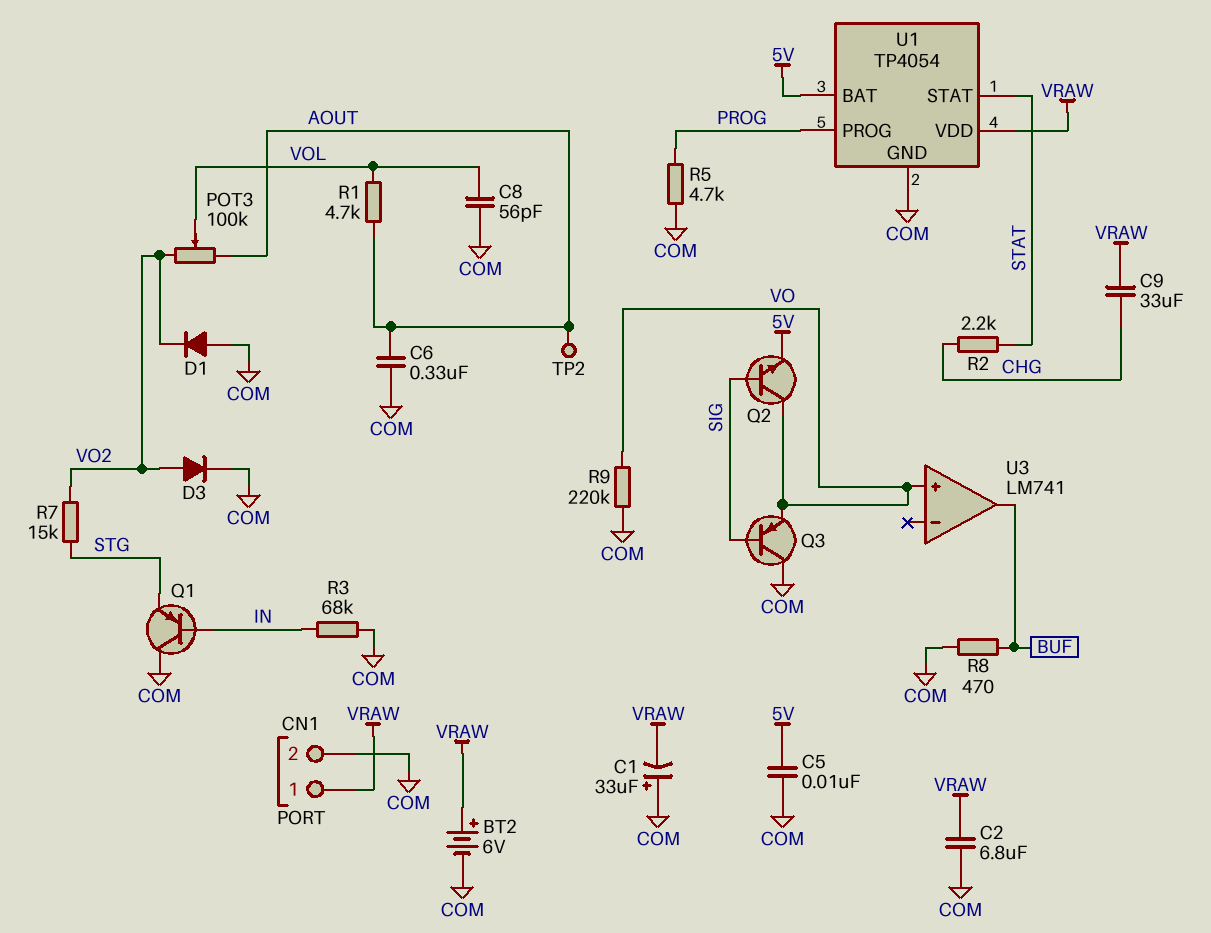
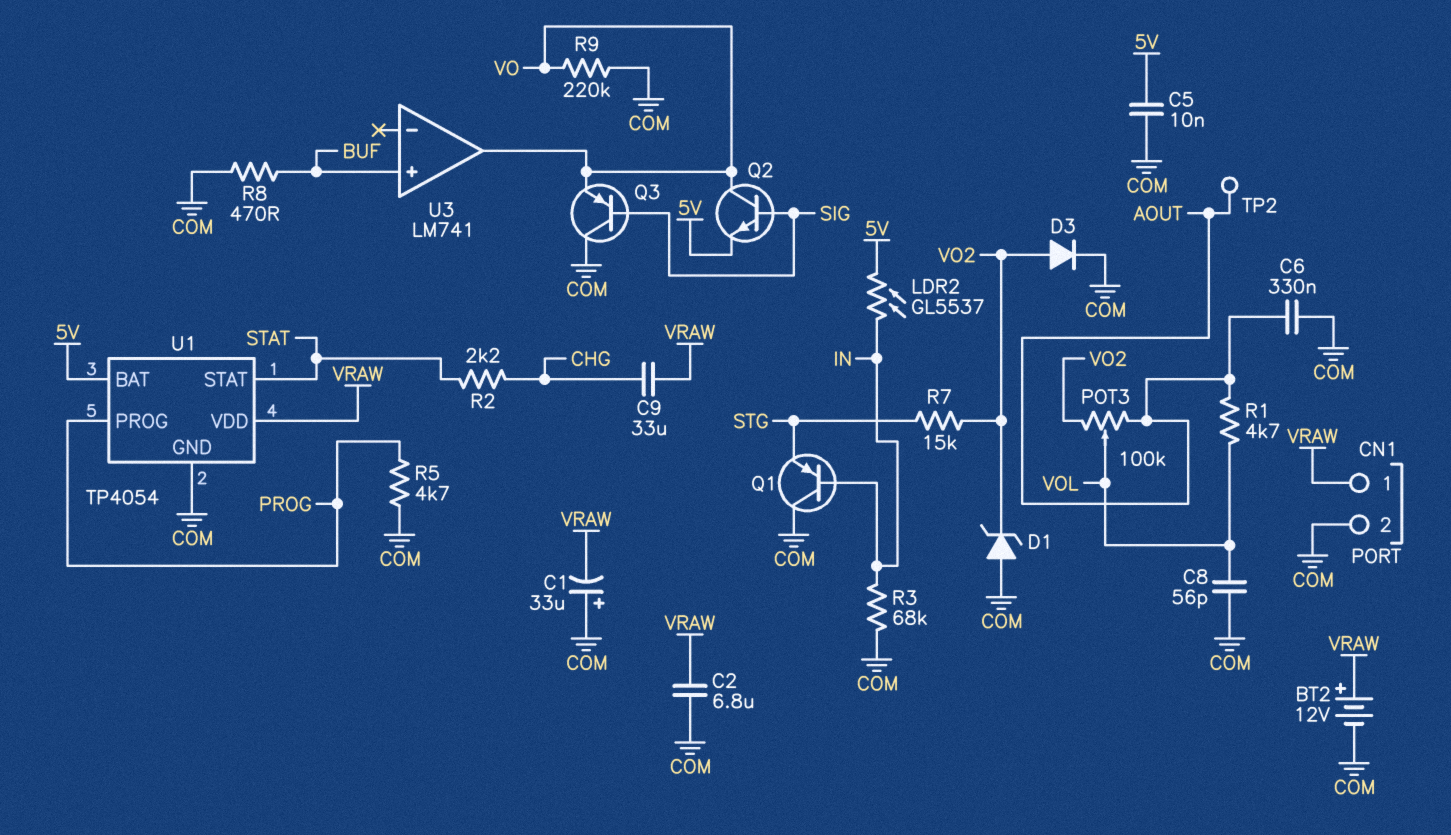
BT2: 6V (plus VRAW, minus COM) -> 12V (plus VRAW, minus COM)
D1: diode (A COM, K VO2) -> zener (A COM, K VO2)
LDR2: none -> GL5537 (5V, IN)
U3 pin in+: VO -> BUF
U3 pin out: BUF -> VO

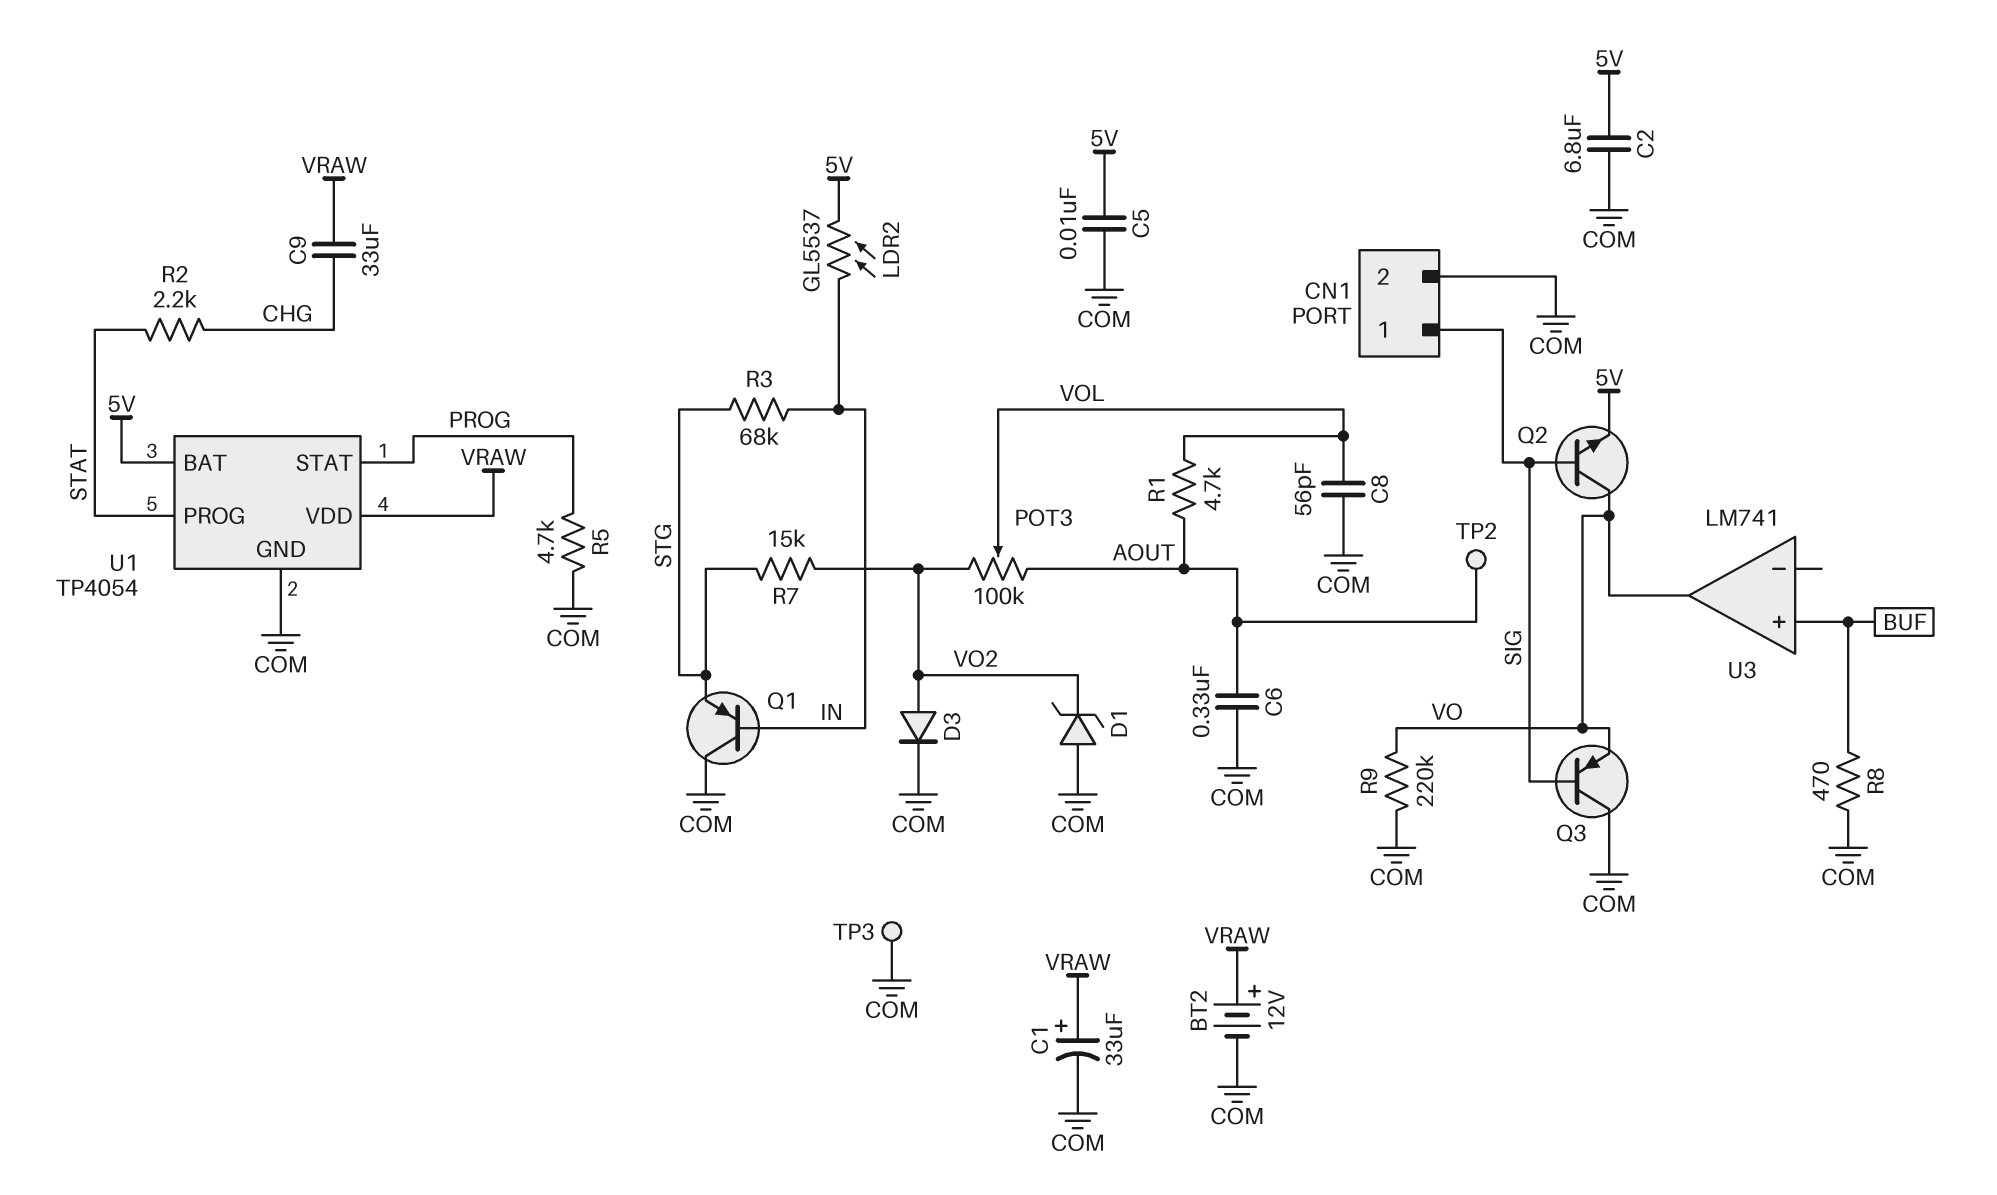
C1: 33uF (plus COM, minus VRAW) -> 33uF (plus VRAW, minus COM)
C2: 6.8uF (COM, VRAW) -> 6.8uF (5V, COM)
CN1 pin 1: VRAW -> SIG
R3: 68k (COM, IN) -> 68k (IN, STG)
TP3: none -> test point (COM)
U1 pin PROG: PROG -> STAT
U1 pin STAT: STAT -> PROG

